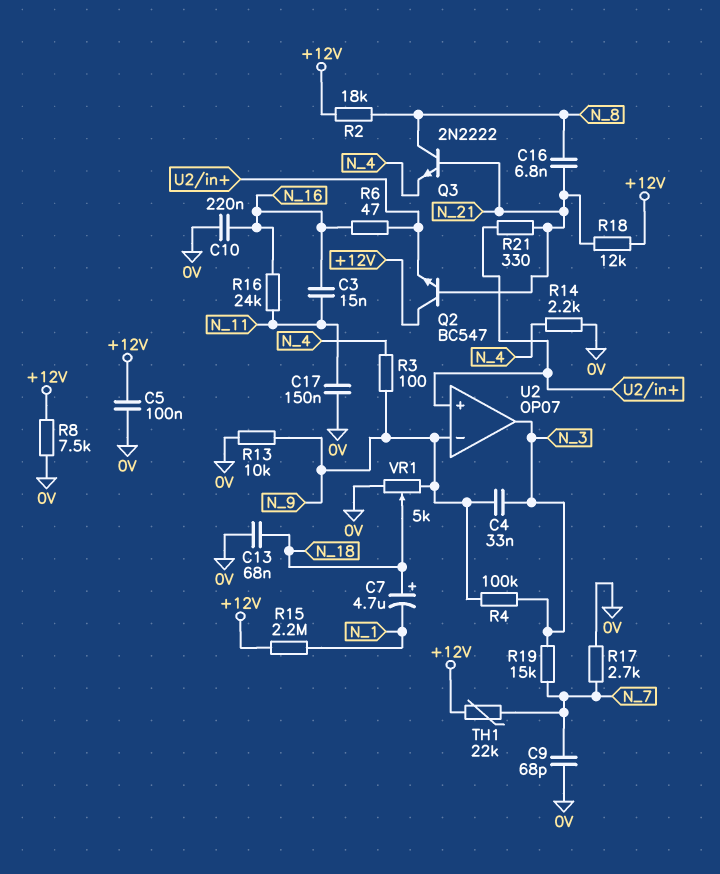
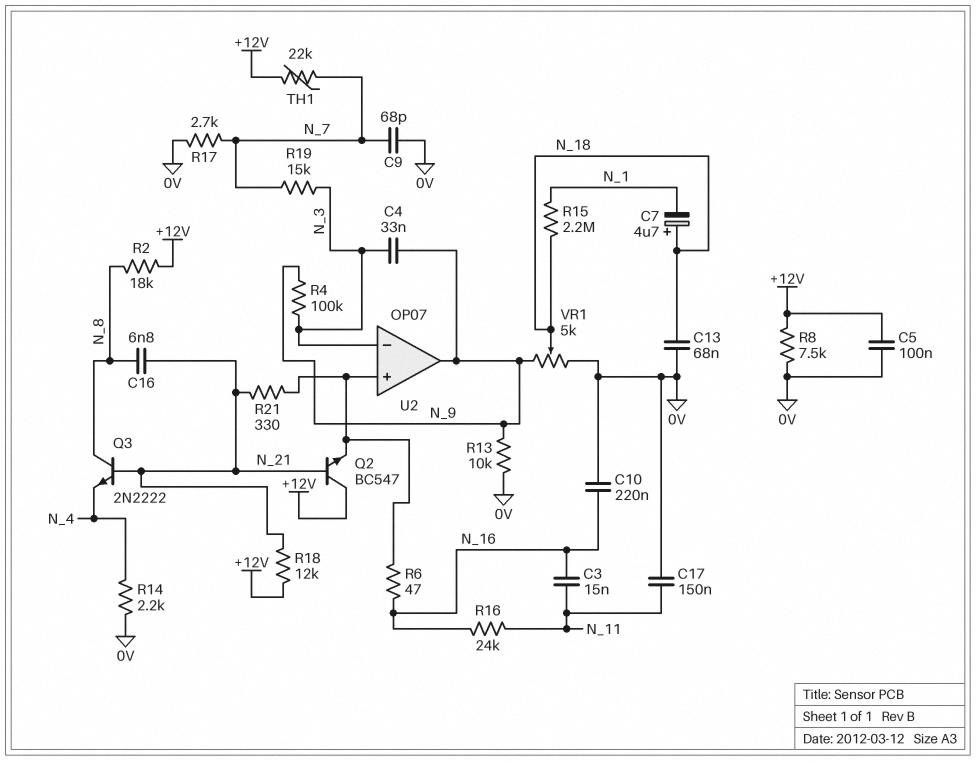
R3: 100 (N_4, N_9) -> none
R15: 2.2M (+12V, N_1) -> 2.2M (N_1, N_18)
U2 pin in-: N_9 -> N_3
U2 pin out: N_3 -> N_9

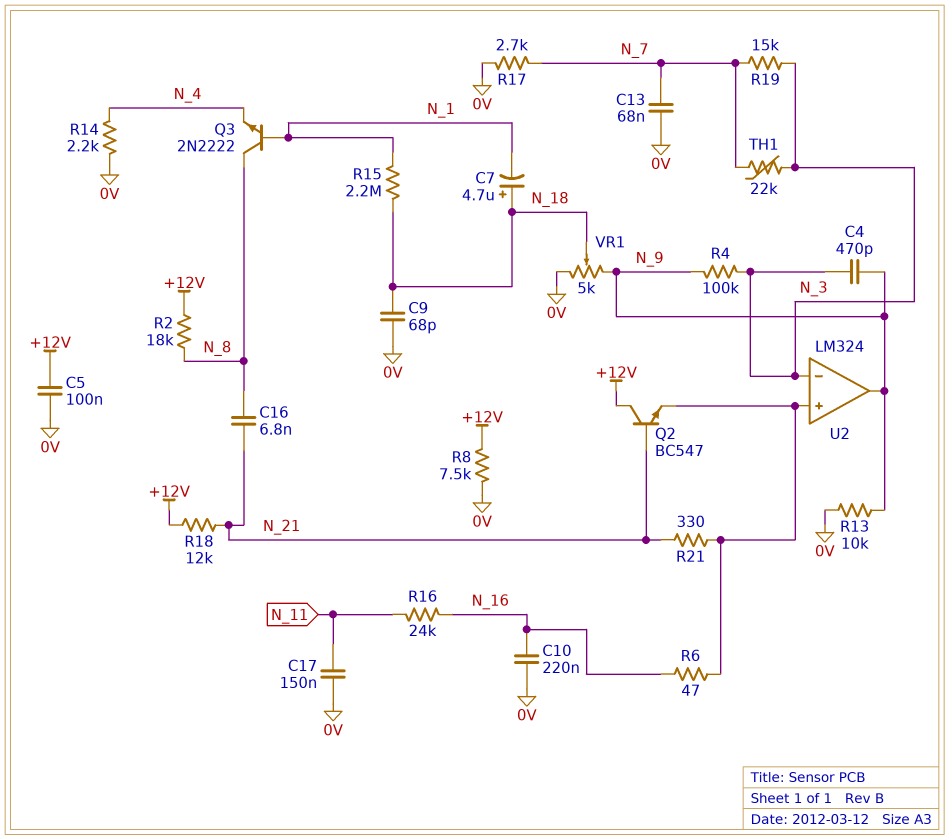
C3: 15nF (N_11, N_16) -> none
C4: 33nF (N_3, N_9) -> 470pF (N_3, N_9)
C9: 68pF (0V, N_7) -> 68pF (0V, N_18)
C13: 68nF (0V, N_18) -> 68nF (0V, N_7)
Q3: NPN 2N2222 (B N_21, C N_8, E N_4) -> NPN 2N2222 (B N_1, C N_8, E N_4)
TH1: 22k (+12V, N_7) -> 22k (N_3, N_7)
U2: OP07 -> LM324

